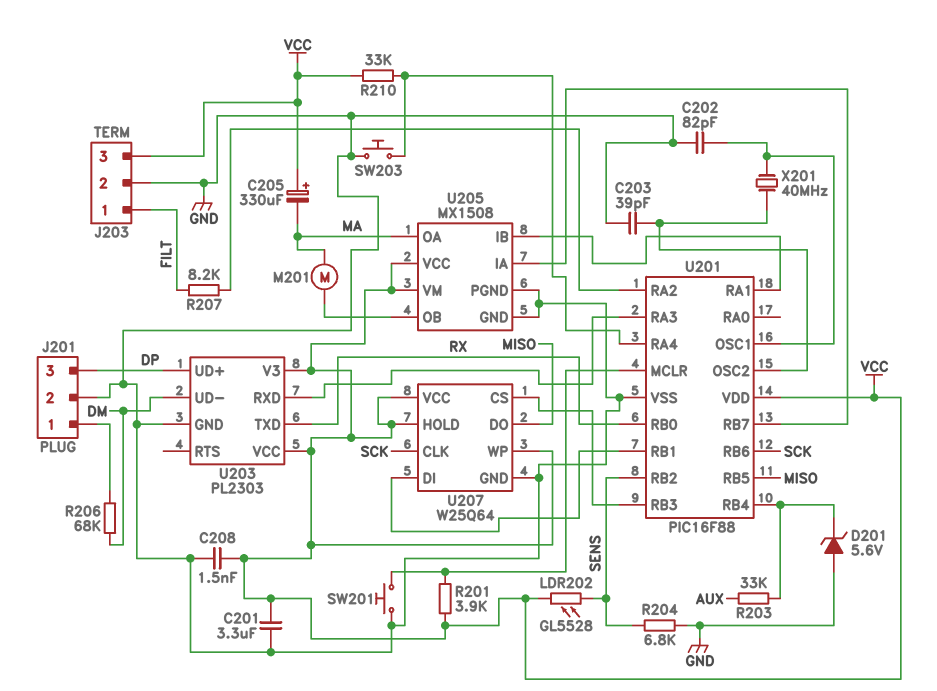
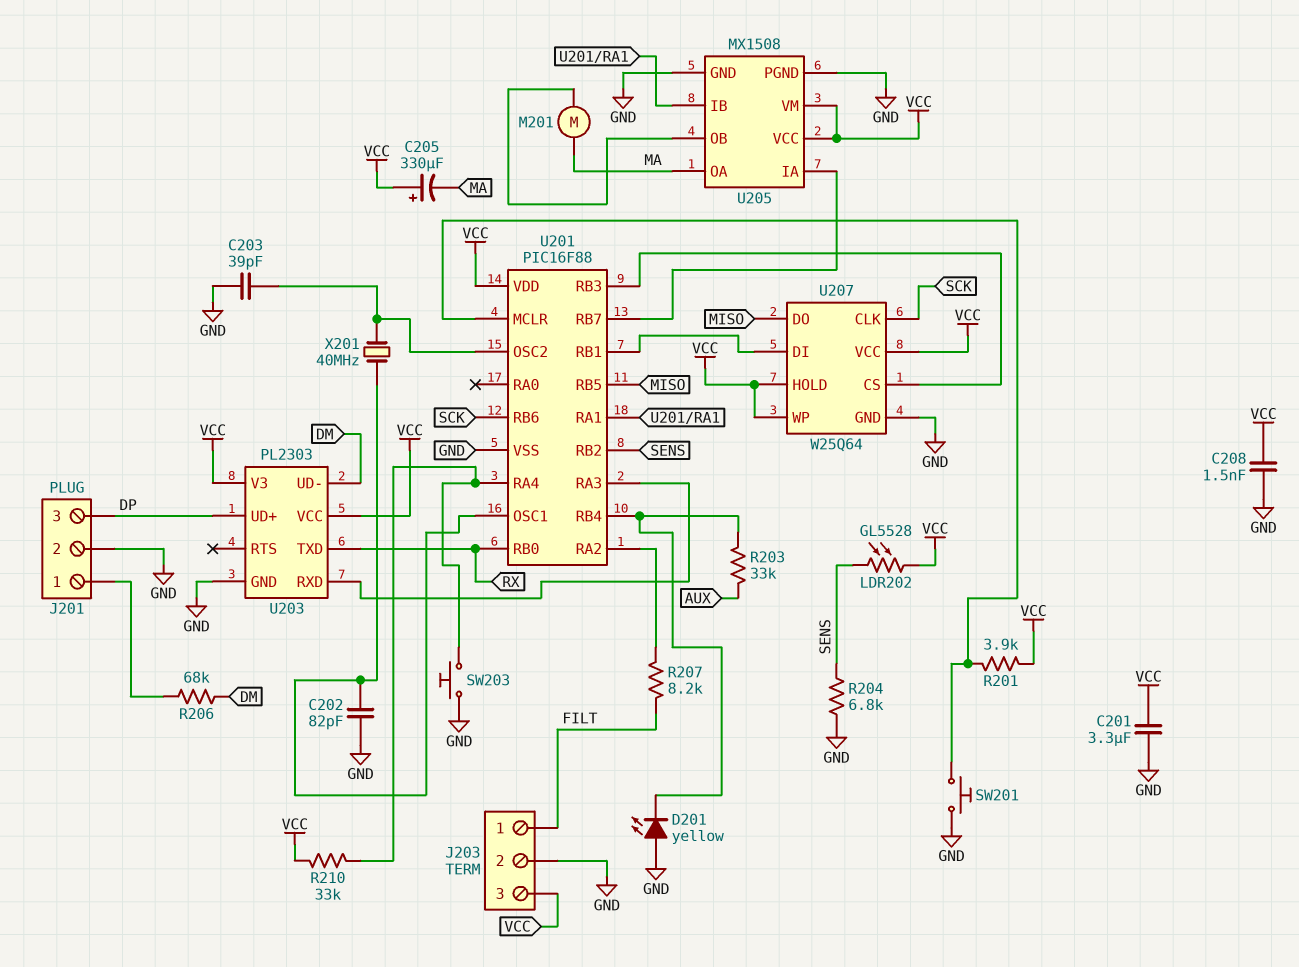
D201: zener 5.6V (A GND, K U201/RB4) -> LED yellow (A GND, K U201/RB4)

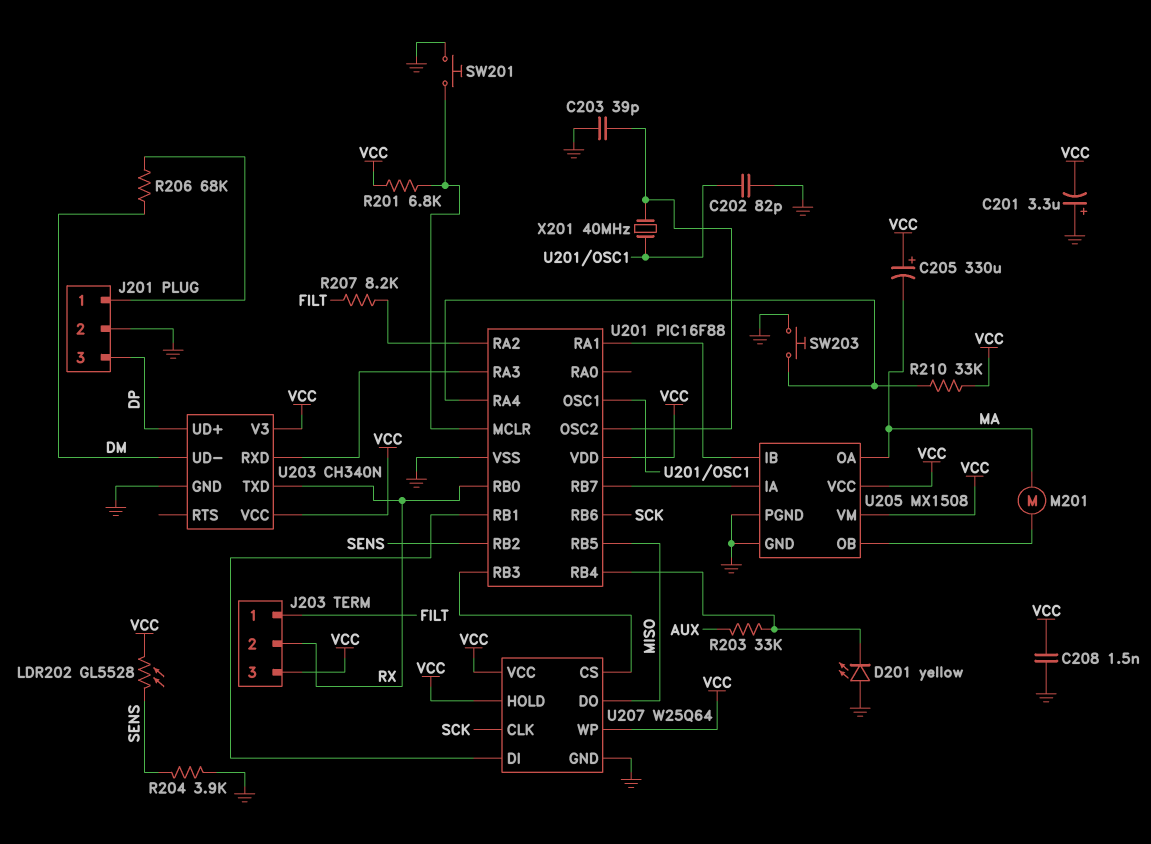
C201: 3.3uF (GND, VCC) -> 3.3uF (plus GND, minus VCC)
J203 pin 2: GND -> RX
R201: 3.9k (U201/MCLR, VCC) -> 6.8k (U201/MCLR, VCC)
R204: 6.8k (GND, SENS) -> 3.9k (GND, SENS)
U203: PL2303 -> CH340N

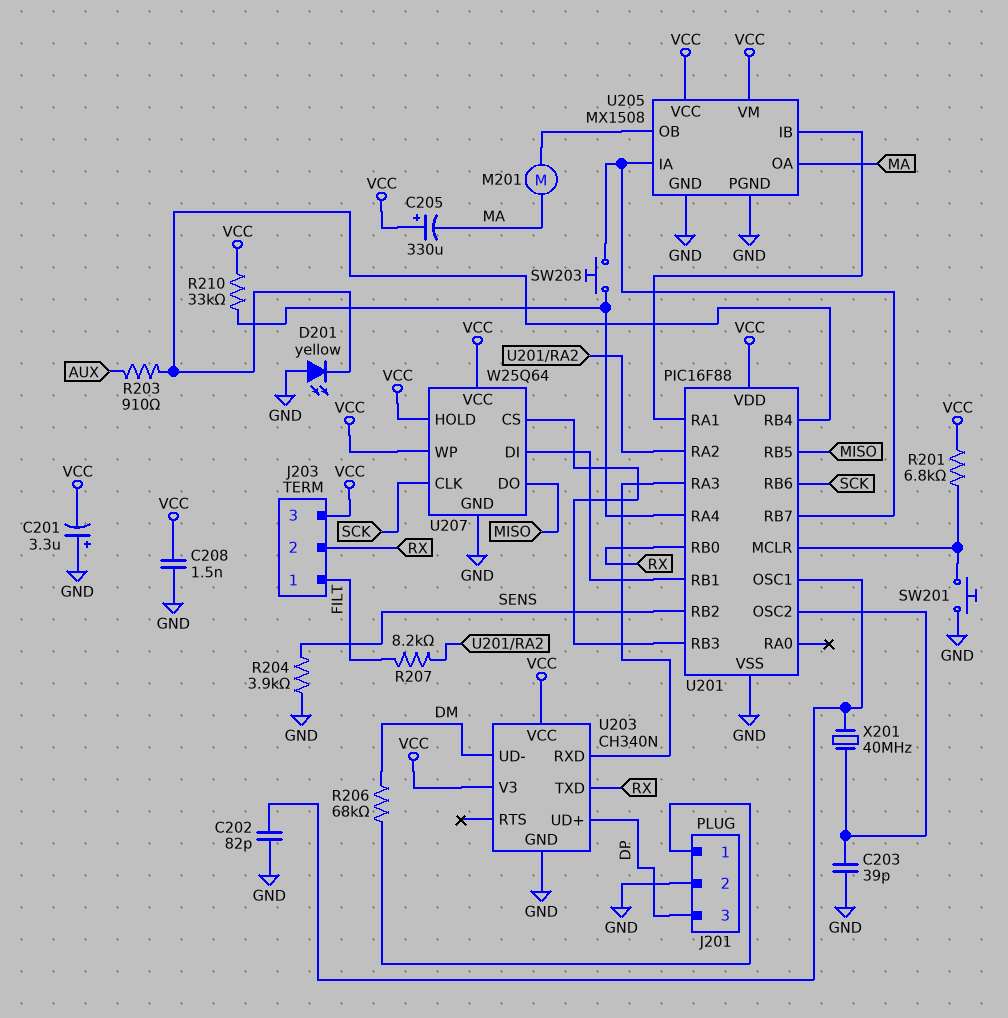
LDR202: GL5528 (SENS, VCC) -> none
R203: 33k (AUX, U201/RB4) -> 910 (AUX, U201/RB4)
SW203: button (GND, U201/RA4) -> button (U201/RA4, U201/RB7)

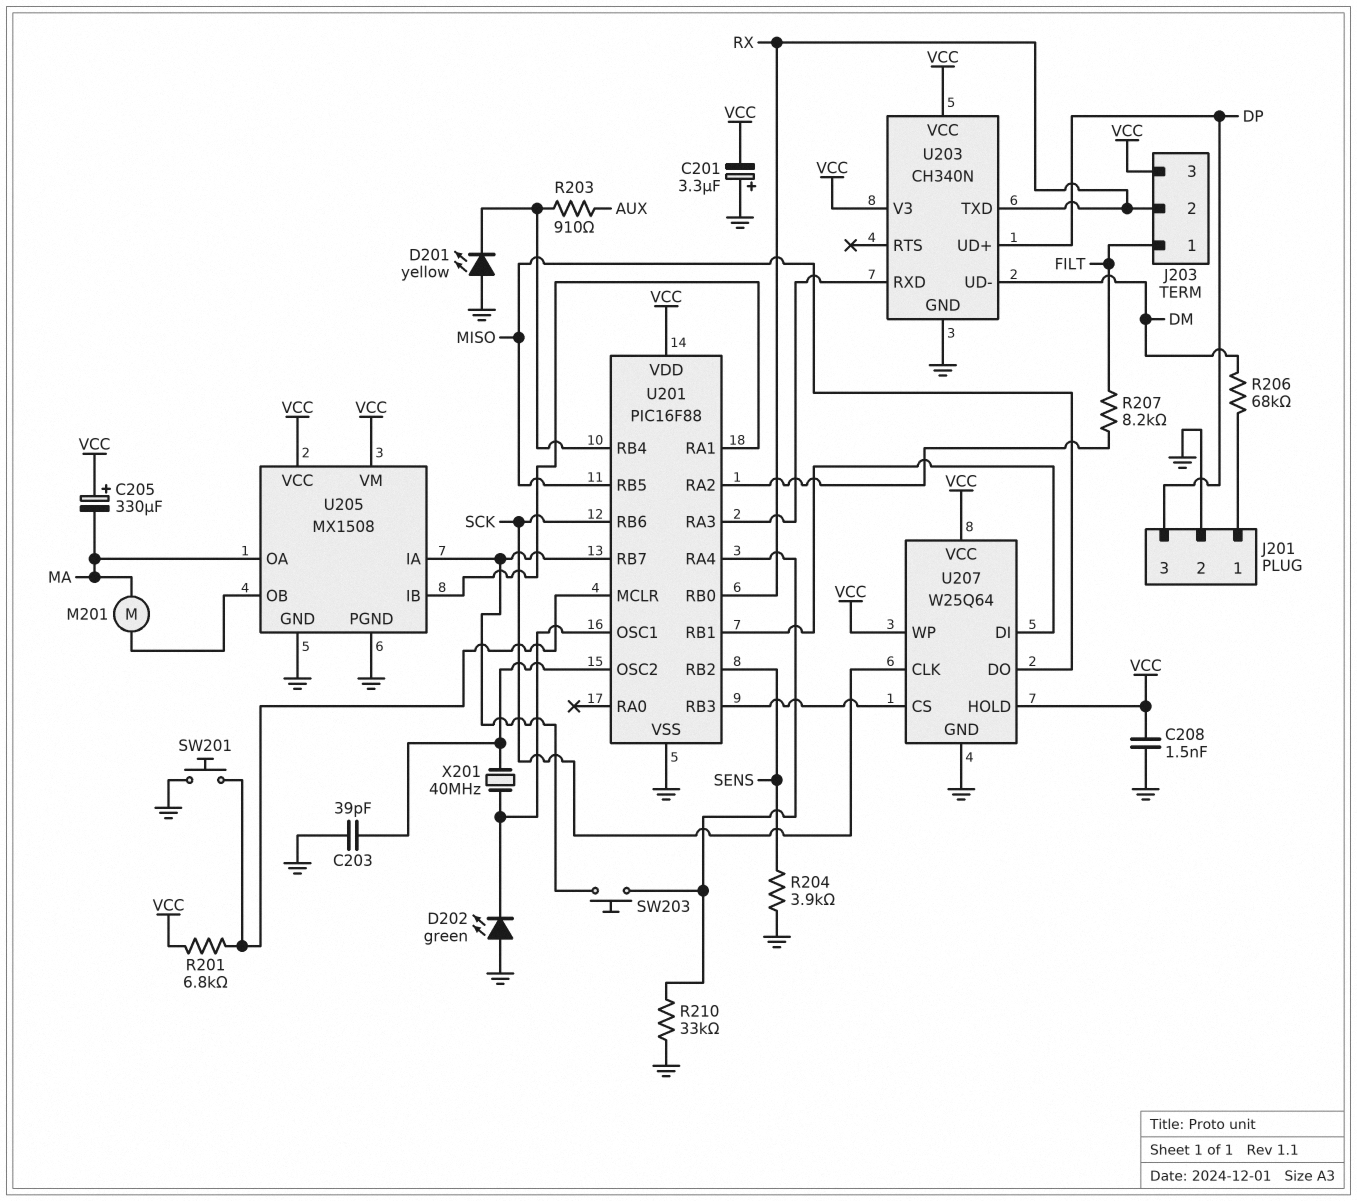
C202: 82pF (GND, U201/OSC1) -> none
D202: none -> LED green (A GND, K U201/OSC1)
R210: 33k (U201/RA4, VCC) -> 33k (GND, U201/RA4)

